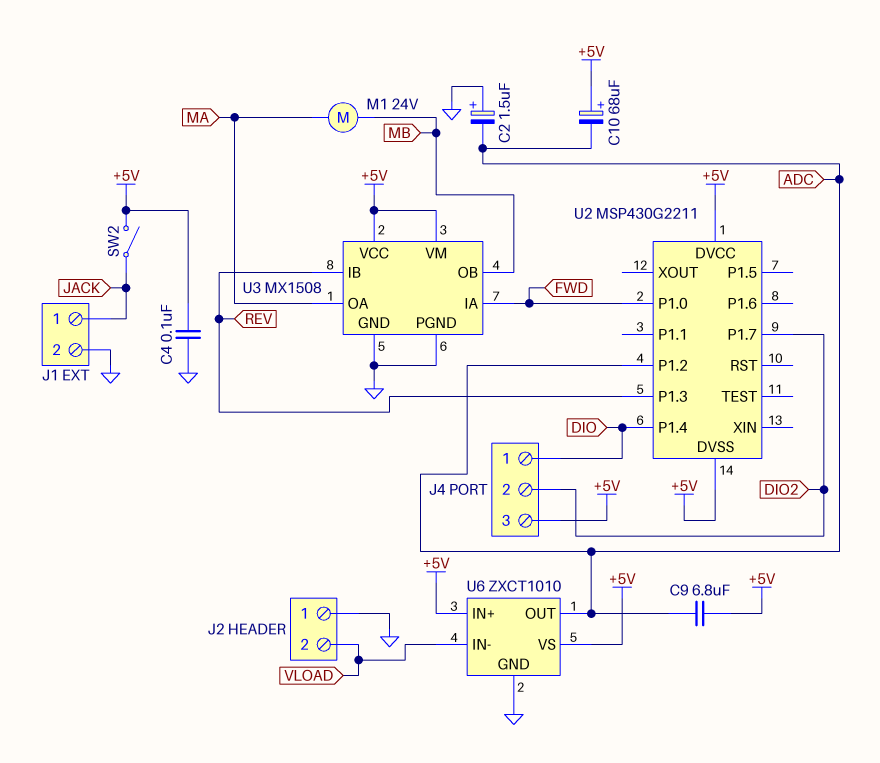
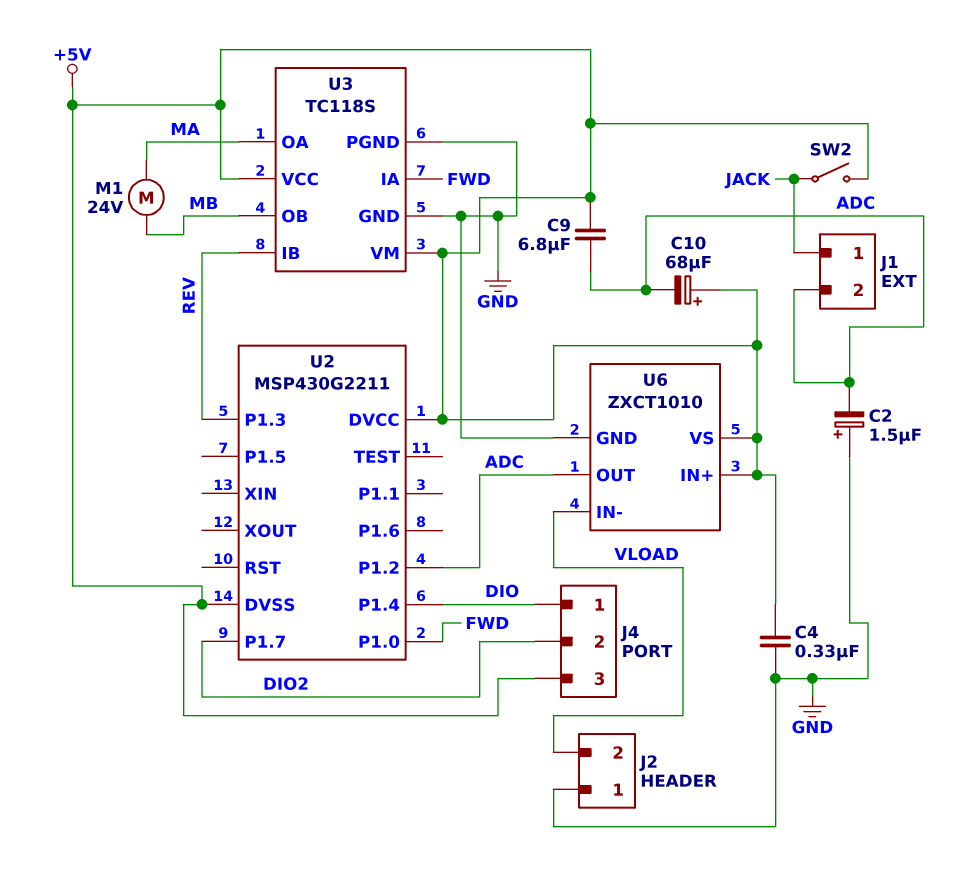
C4: 100nF (+5V, GND) -> 330nF (+5V, GND)
J1 pin 2: GND -> ADC
U3: MX1508 -> TC118S

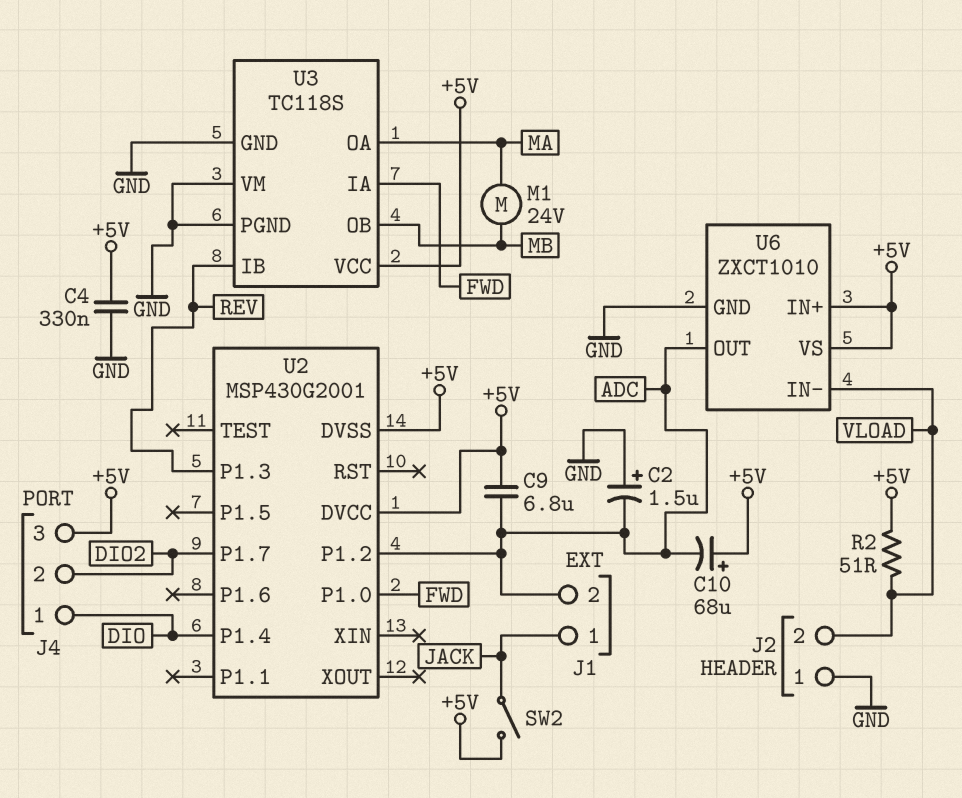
R2: none -> 51 (+5V, VLOAD)
U2: MSP430G2211 -> MSP430G2001
U3 pin VM: +5V -> GND

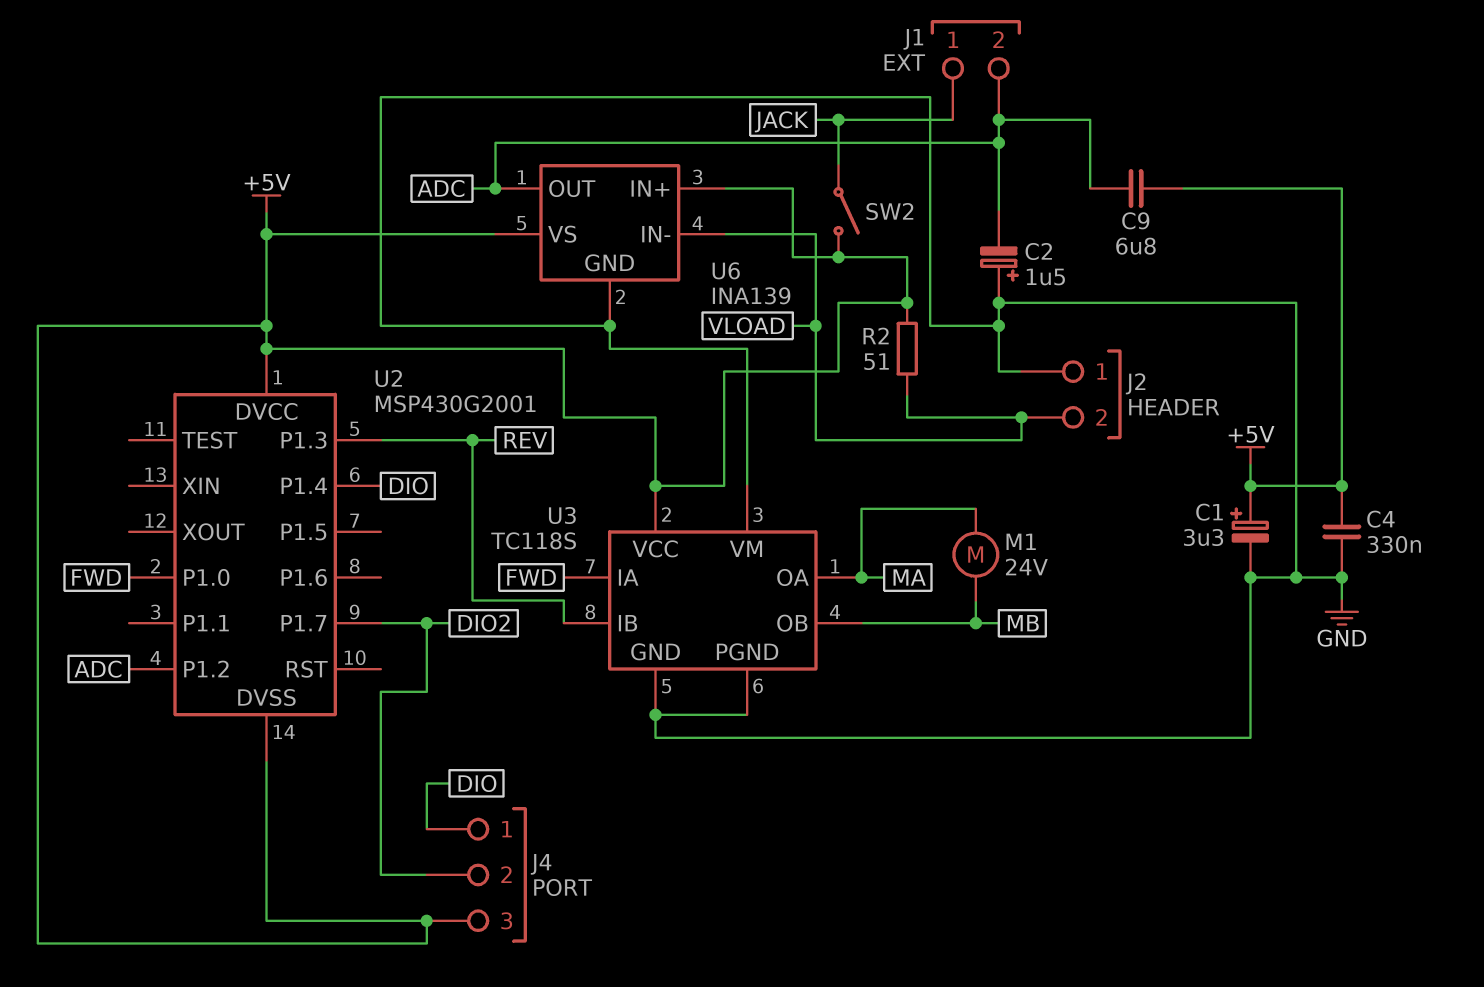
C1: none -> 3.3uF (plus +5V, minus GND)
C10: 68uF (plus +5V, minus ADC) -> none
U6: ZXCT1010 -> INA139

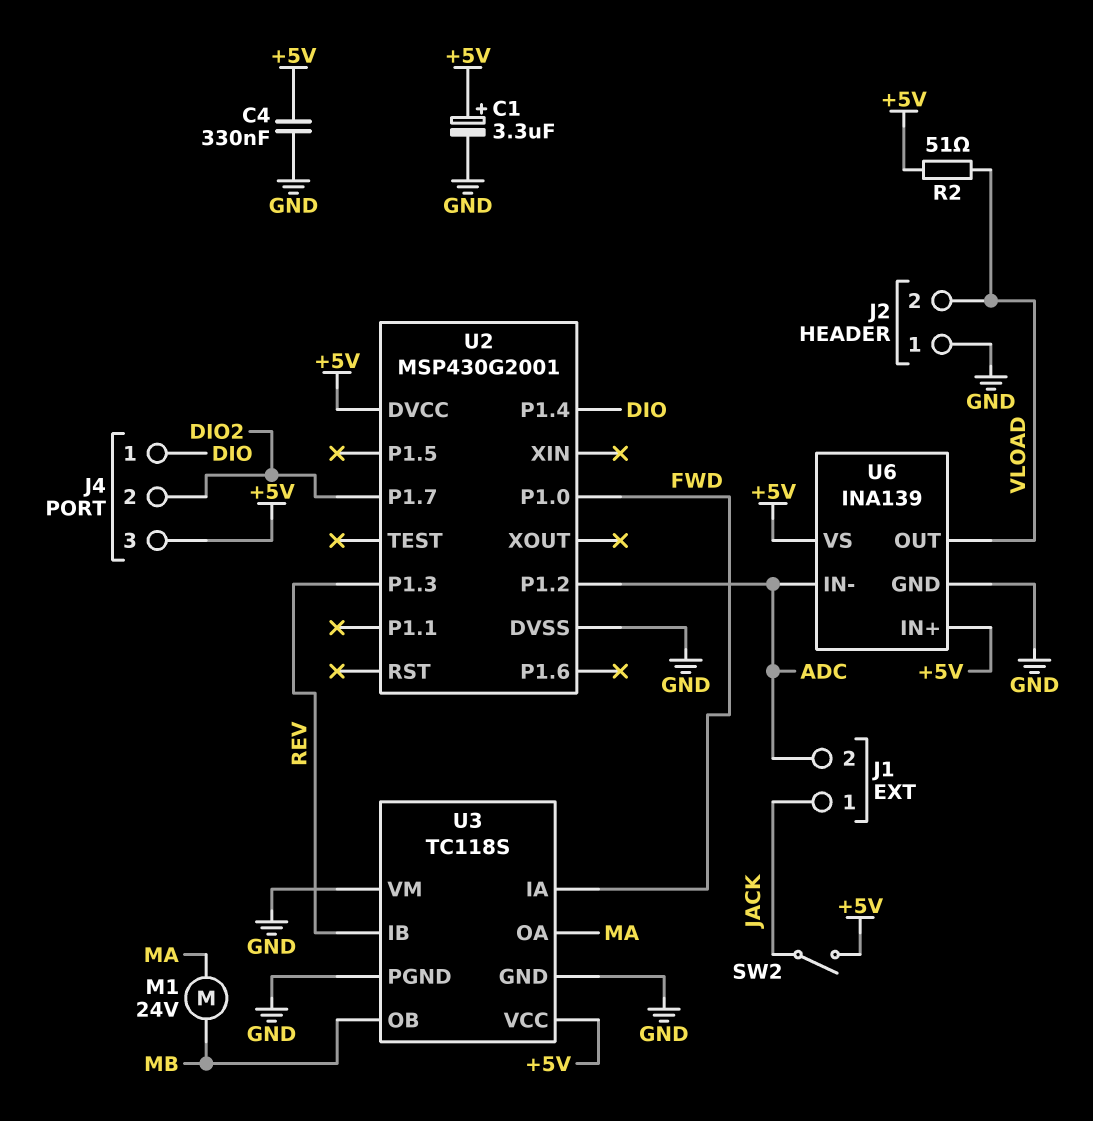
C2: 1.5uF (plus GND, minus ADC) -> none
C9: 6.8uF (+5V, ADC) -> none
U2 pin DVSS: +5V -> GND
U6 pin IN-: VLOAD -> ADC
U6 pin OUT: ADC -> VLOAD

